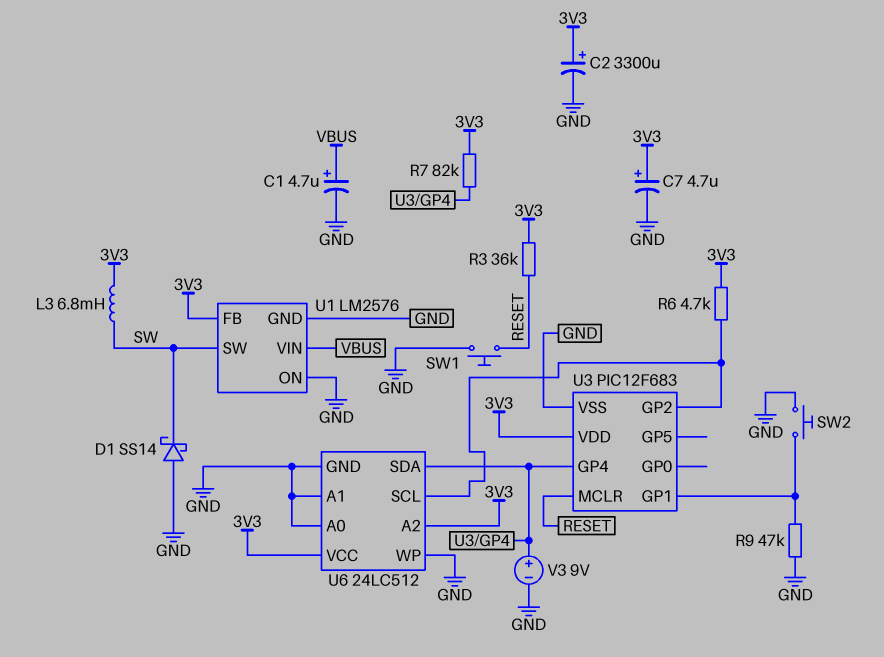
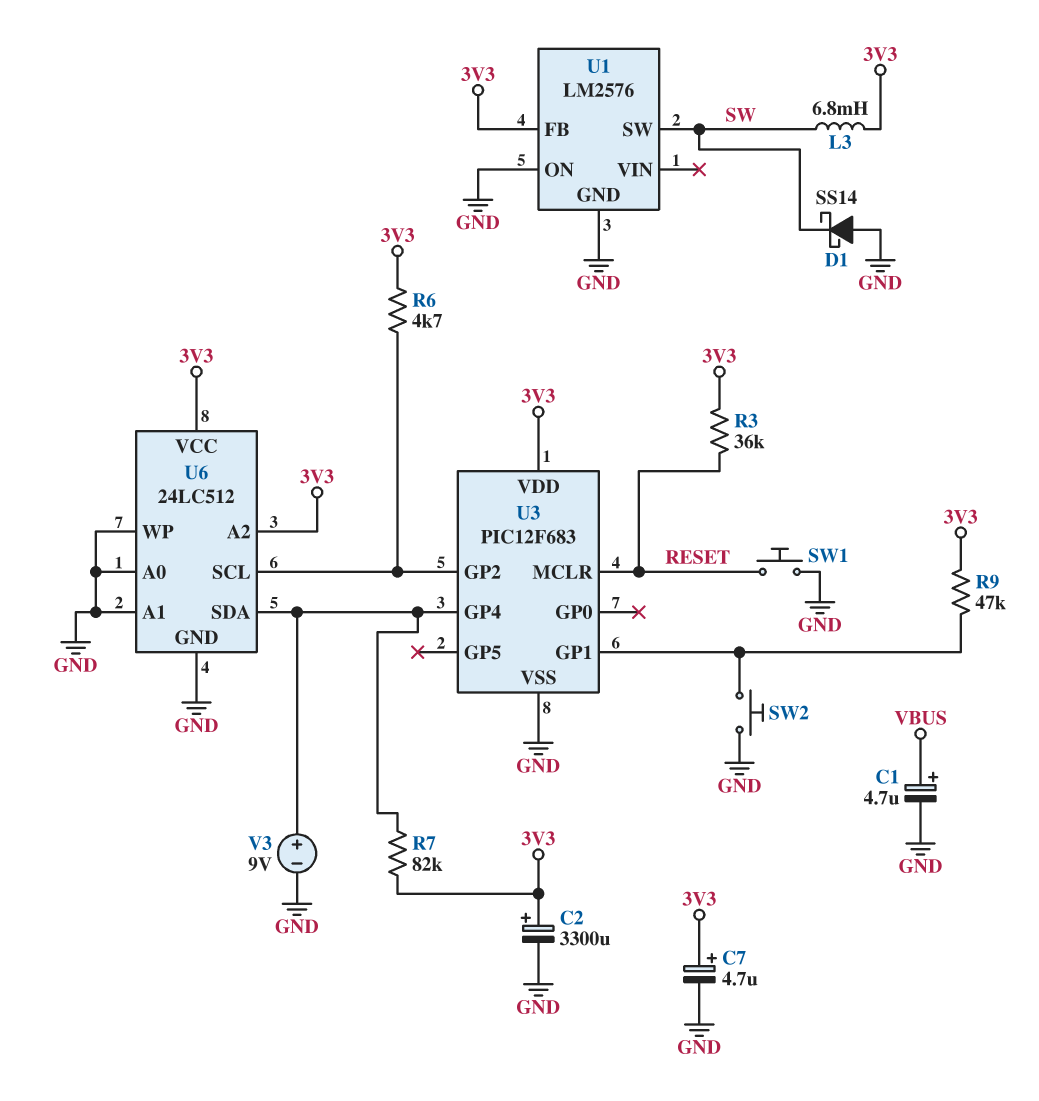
R9: 47k (GND, U3/GP1) -> 47k (3V3, U3/GP1)
U1 pin VIN: VBUS -> none

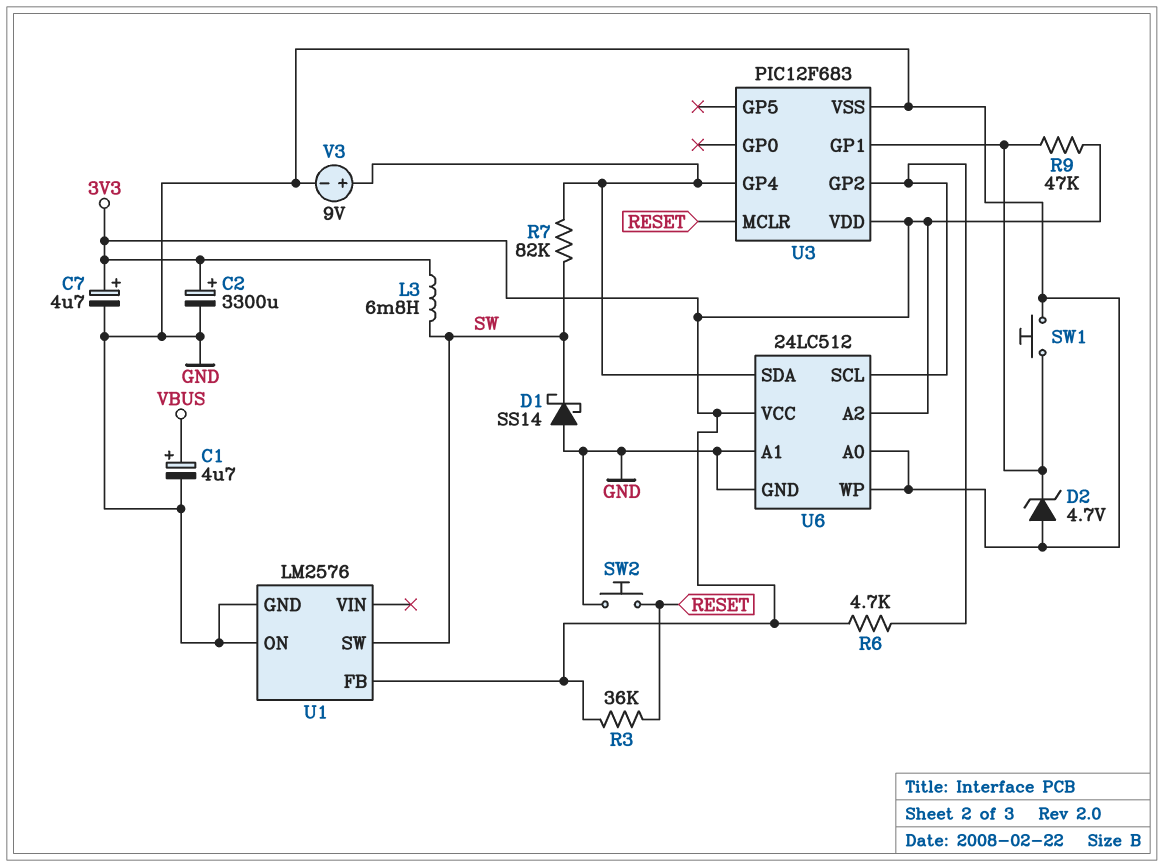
D2: none -> zener 4.7V (A GND, K U3/GP1)
R7: 82k (3V3, U3/GP4) -> 82k (SW, U3/GP4)
SW1: button (GND, RESET) -> button (GND, U3/GP1)
SW2: button (GND, U3/GP1) -> button (GND, RESET)

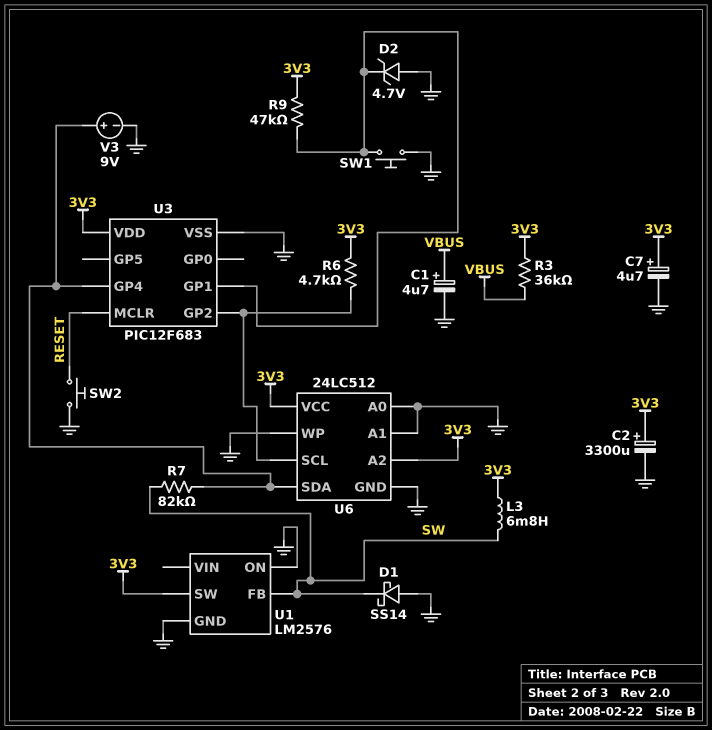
R3: 36k (3V3, RESET) -> 36k (3V3, VBUS)
U1 pin FB: 3V3 -> SW
U1 pin SW: SW -> 3V3

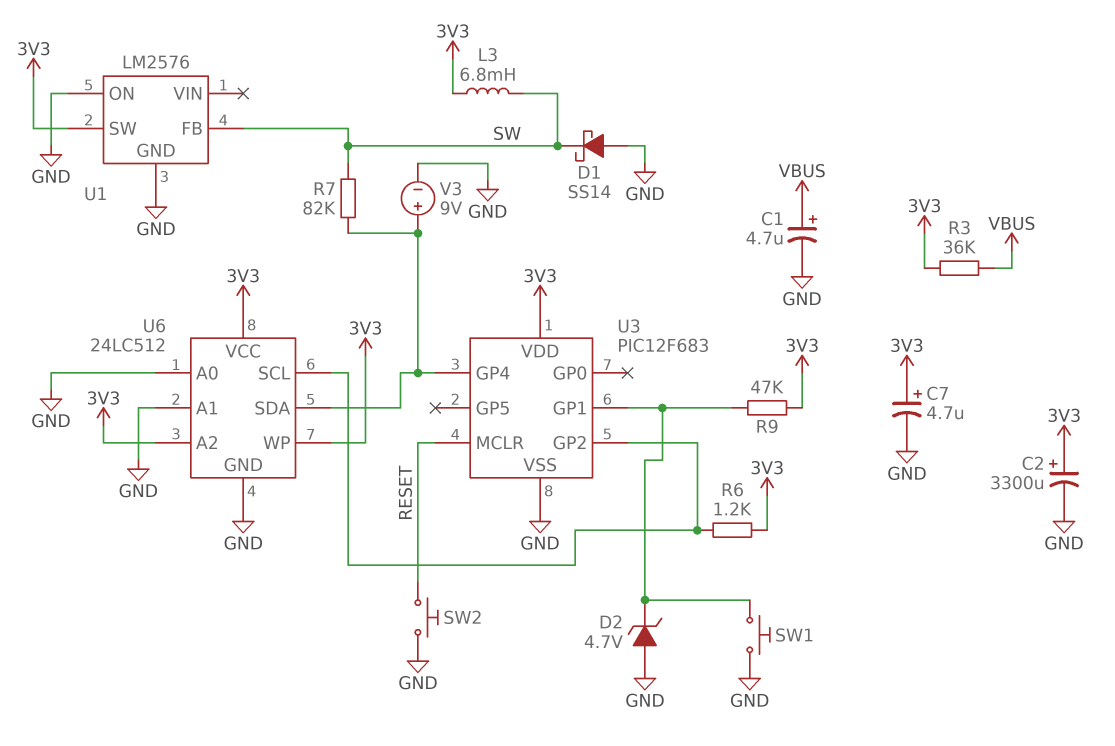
R6: 4.7k (3V3, U3/GP2) -> 1.2k (3V3, U3/GP2)
U6 pin WP: GND -> 3V3

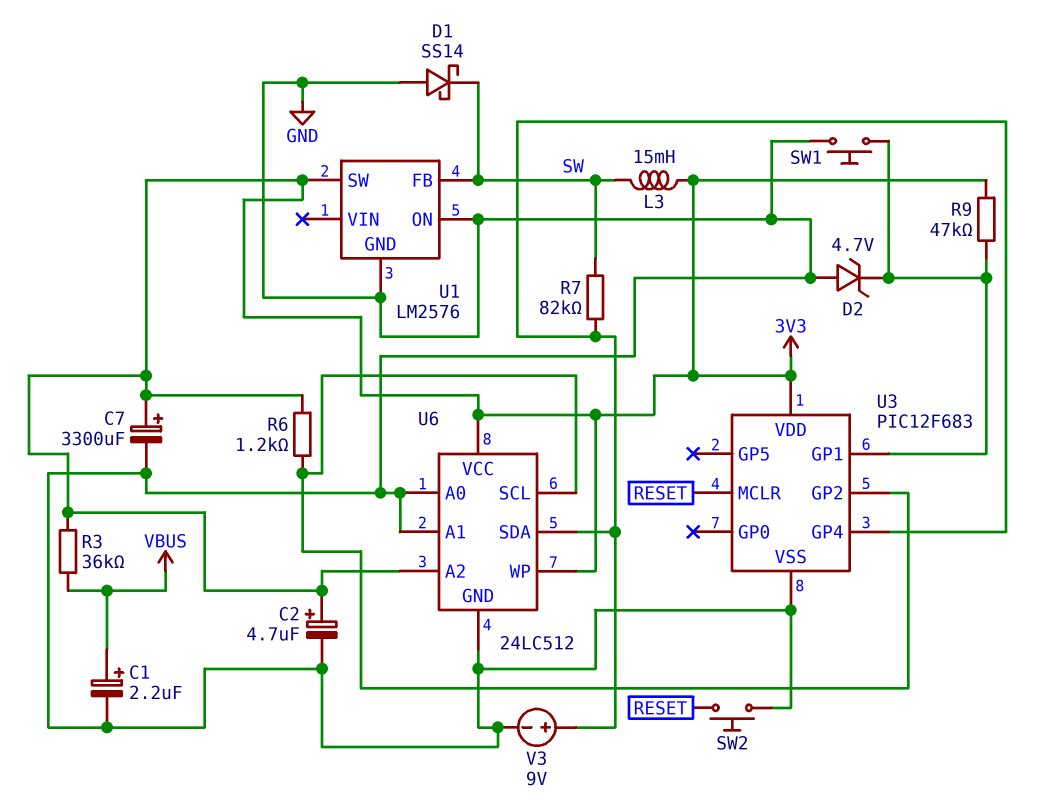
C1: 4.7uF (plus VBUS, minus GND) -> 2.2uF (plus VBUS, minus GND)
C2: 3300uF (plus 3V3, minus GND) -> 4.7uF (plus 3V3, minus GND)
C7: 4.7uF (plus 3V3, minus GND) -> 3300uF (plus 3V3, minus GND)
L3: 6.8mH (3V3, SW) -> 15mH (3V3, SW)

